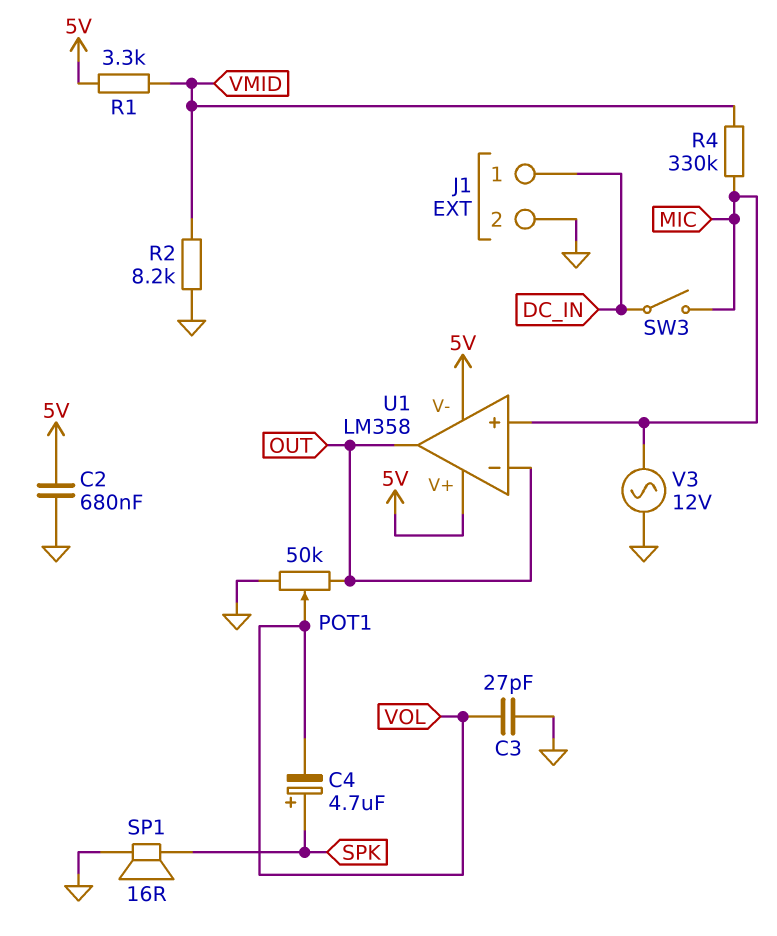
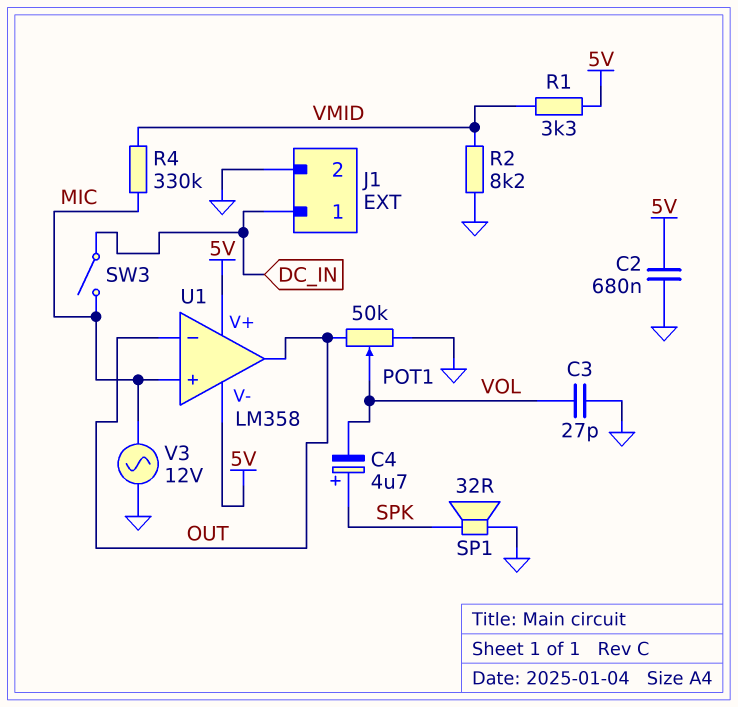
SP1: speaker 16R (GND, SPK) -> speaker 32R (GND, SPK)

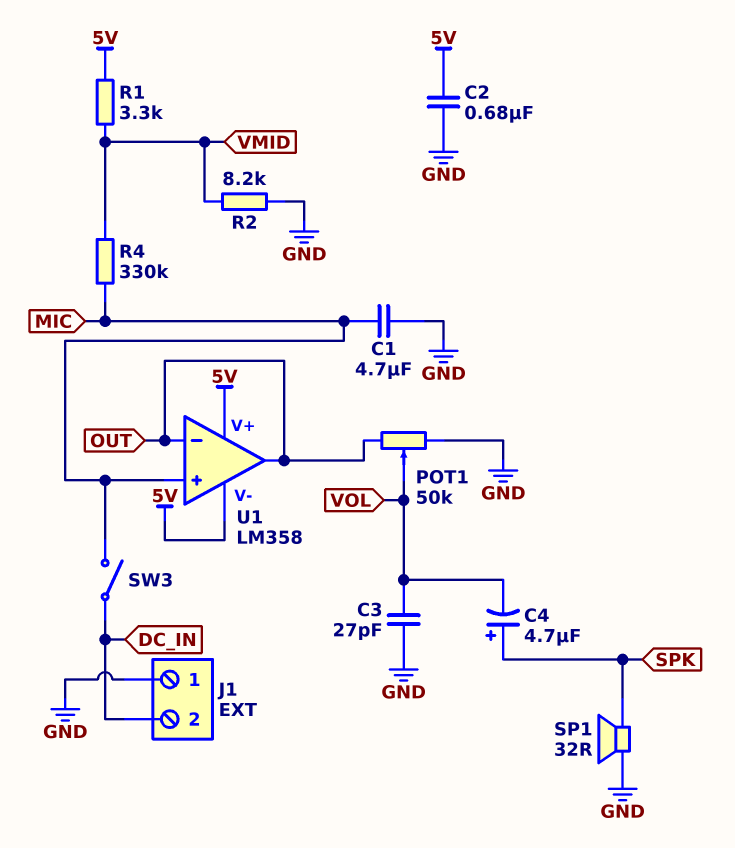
C1: none -> 4.7uF (GND, MIC)
J1 pin 1: DC_IN -> GND
J1 pin 2: GND -> DC_IN
V3: AC 12V (GND, MIC) -> none

